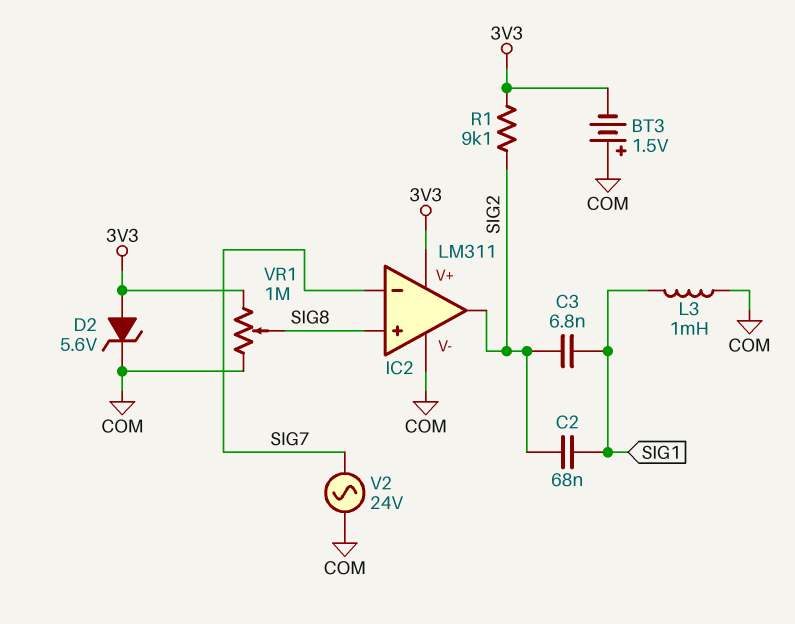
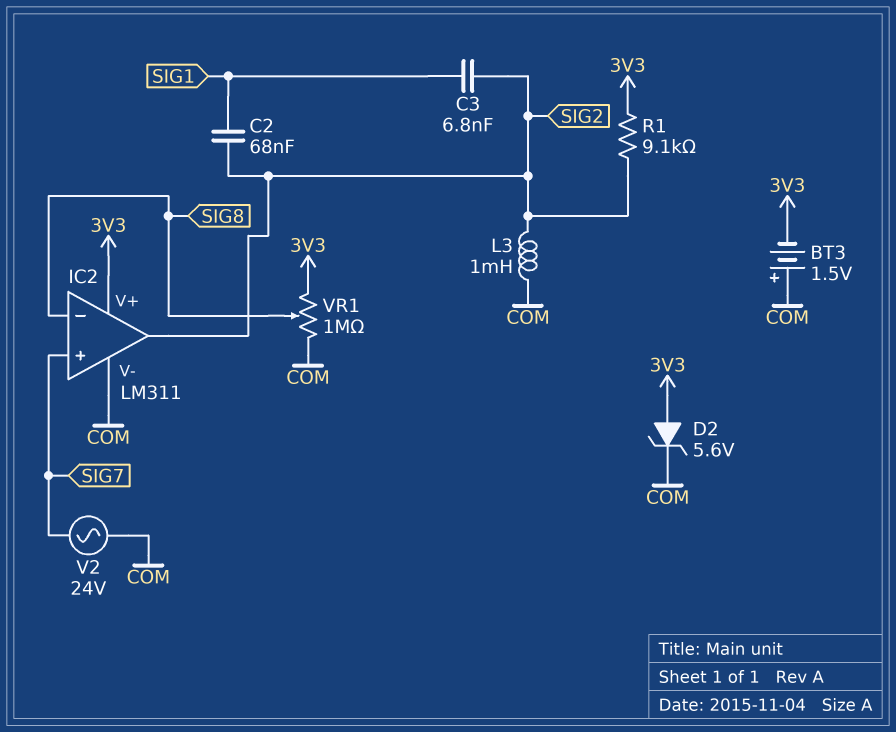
IC2 pin in+: SIG8 -> SIG7
IC2 pin in-: SIG7 -> SIG8
L3: 1mH (COM, SIG1) -> 1mH (COM, SIG2)

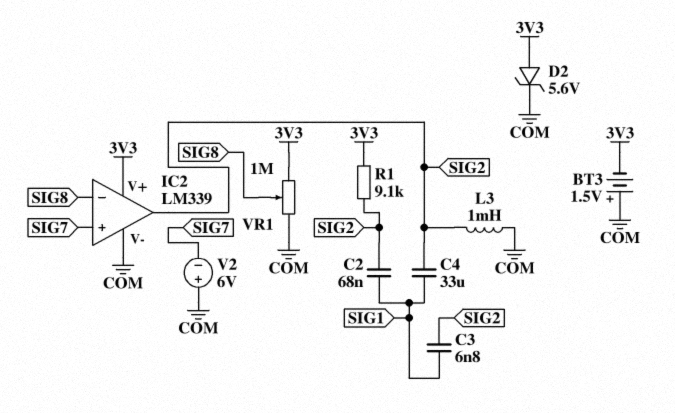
C4: none -> 33uF (SIG1, SIG2)
IC2: LM311 -> LM339
V2: AC 24V (COM, SIG7) -> 6V (plus COM, minus SIG7)

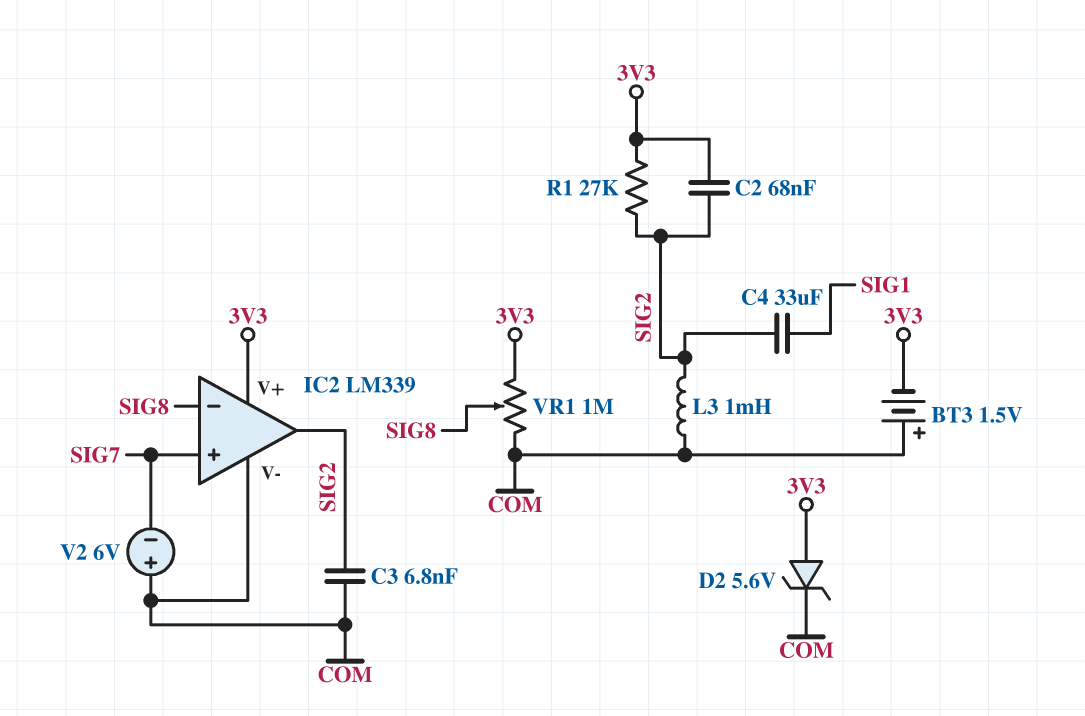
C2: 68nF (SIG1, SIG2) -> 68nF (3V3, SIG2)
C3: 6.8nF (SIG1, SIG2) -> 6.8nF (COM, SIG2)
R1: 9.1k (3V3, SIG2) -> 27k (3V3, SIG2)

